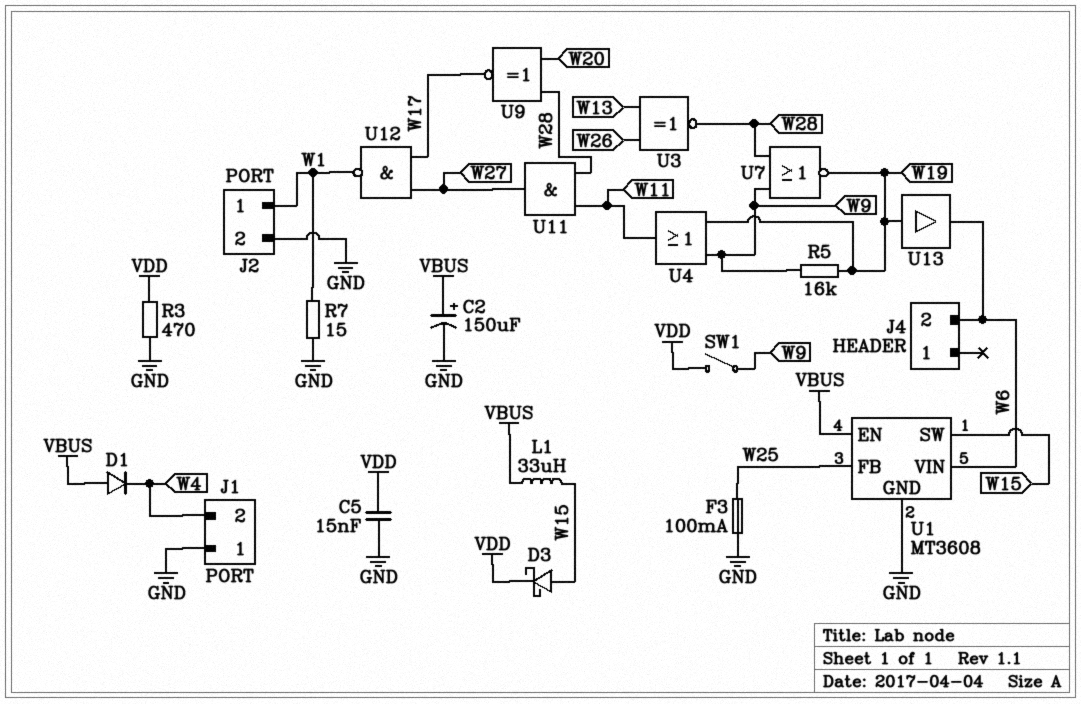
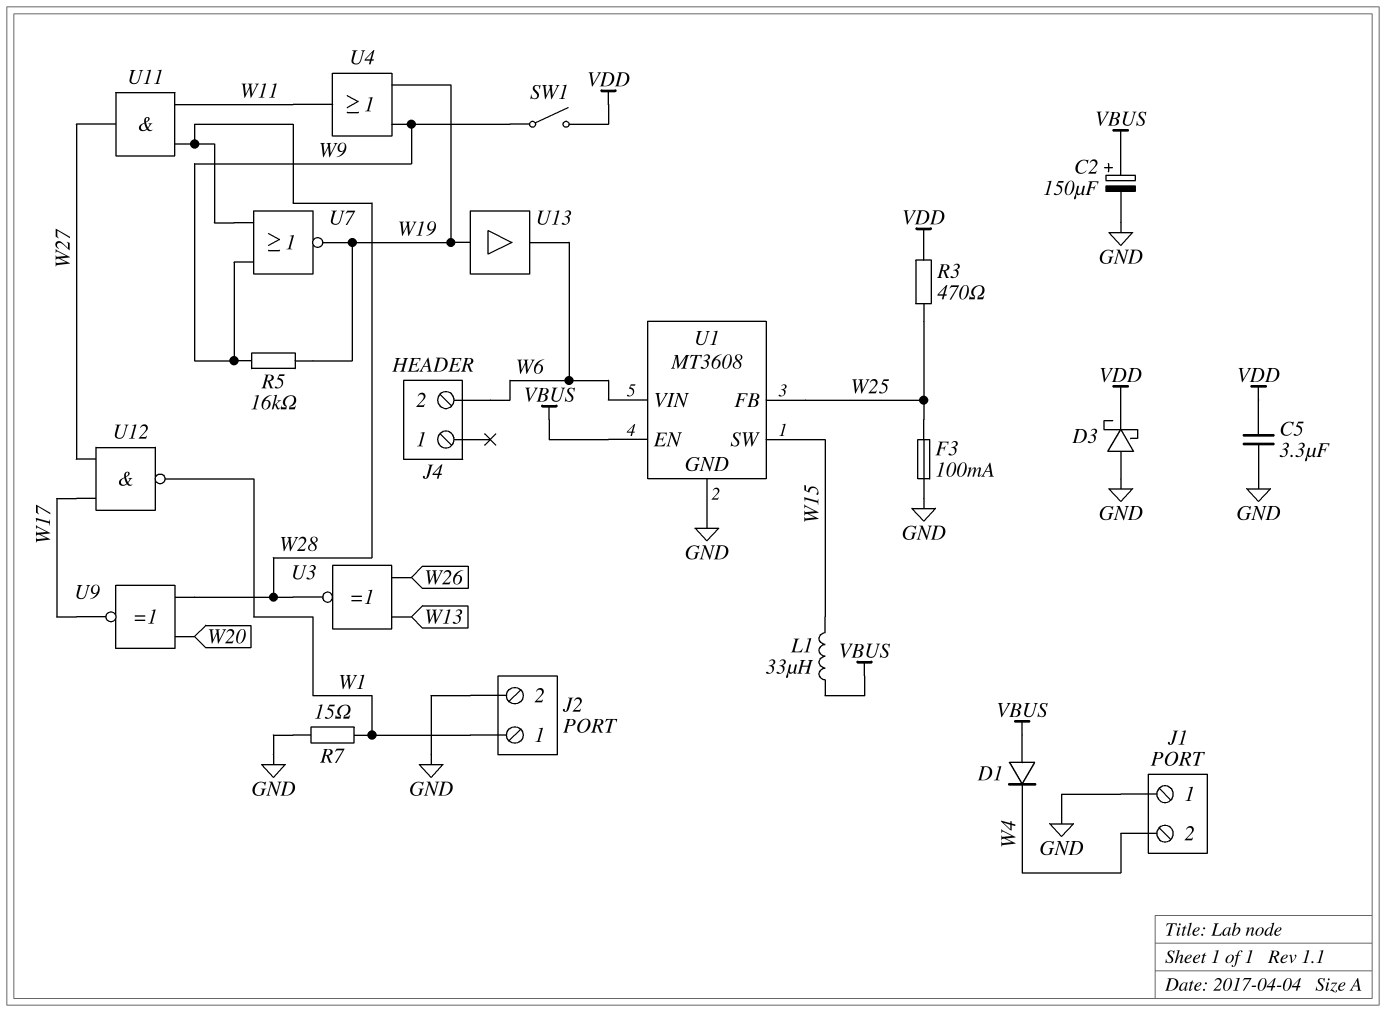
C5: 15nF (GND, VDD) -> 3.3uF (GND, VDD)
D3: schottky (A W15, K VDD) -> schottky (A GND, K VDD)
R3: 470 (GND, VDD) -> 470 (VDD, W25)

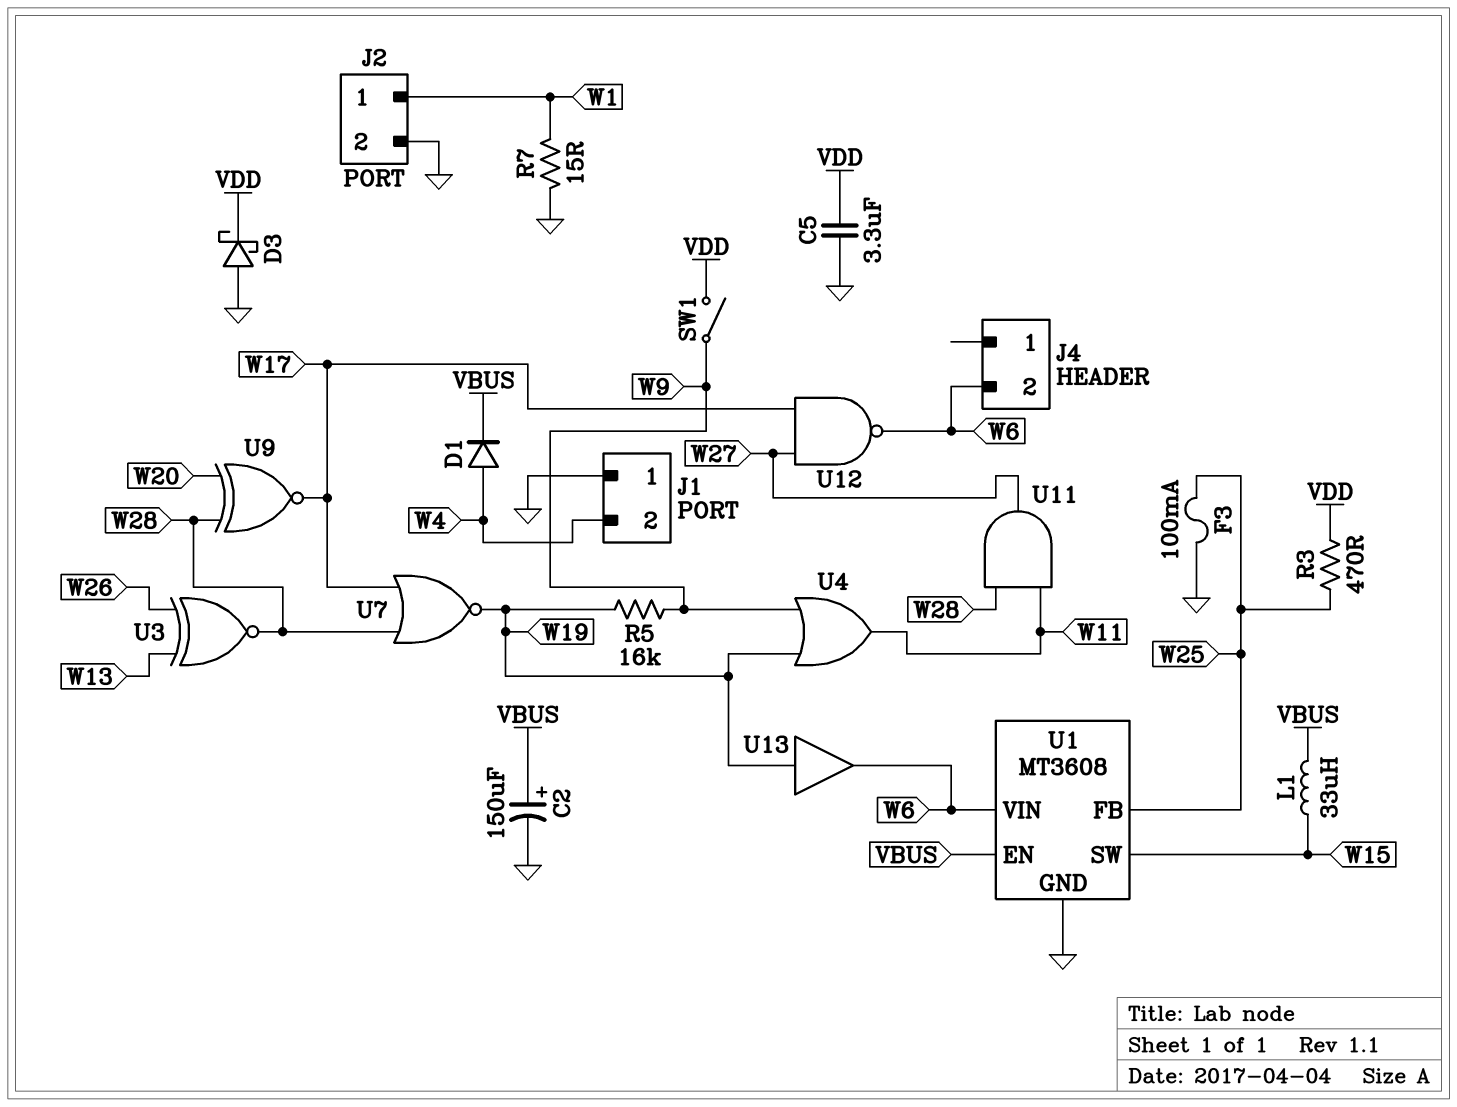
D1: diode (A VBUS, K W4) -> diode (A W4, K VBUS)
U7: NOR (in W9, in W28, out W19) -> NOR (in W17, in W28, out W19)
U12: NAND (in W17, in W27, out W1) -> NAND (in W17, in W27, out W6)

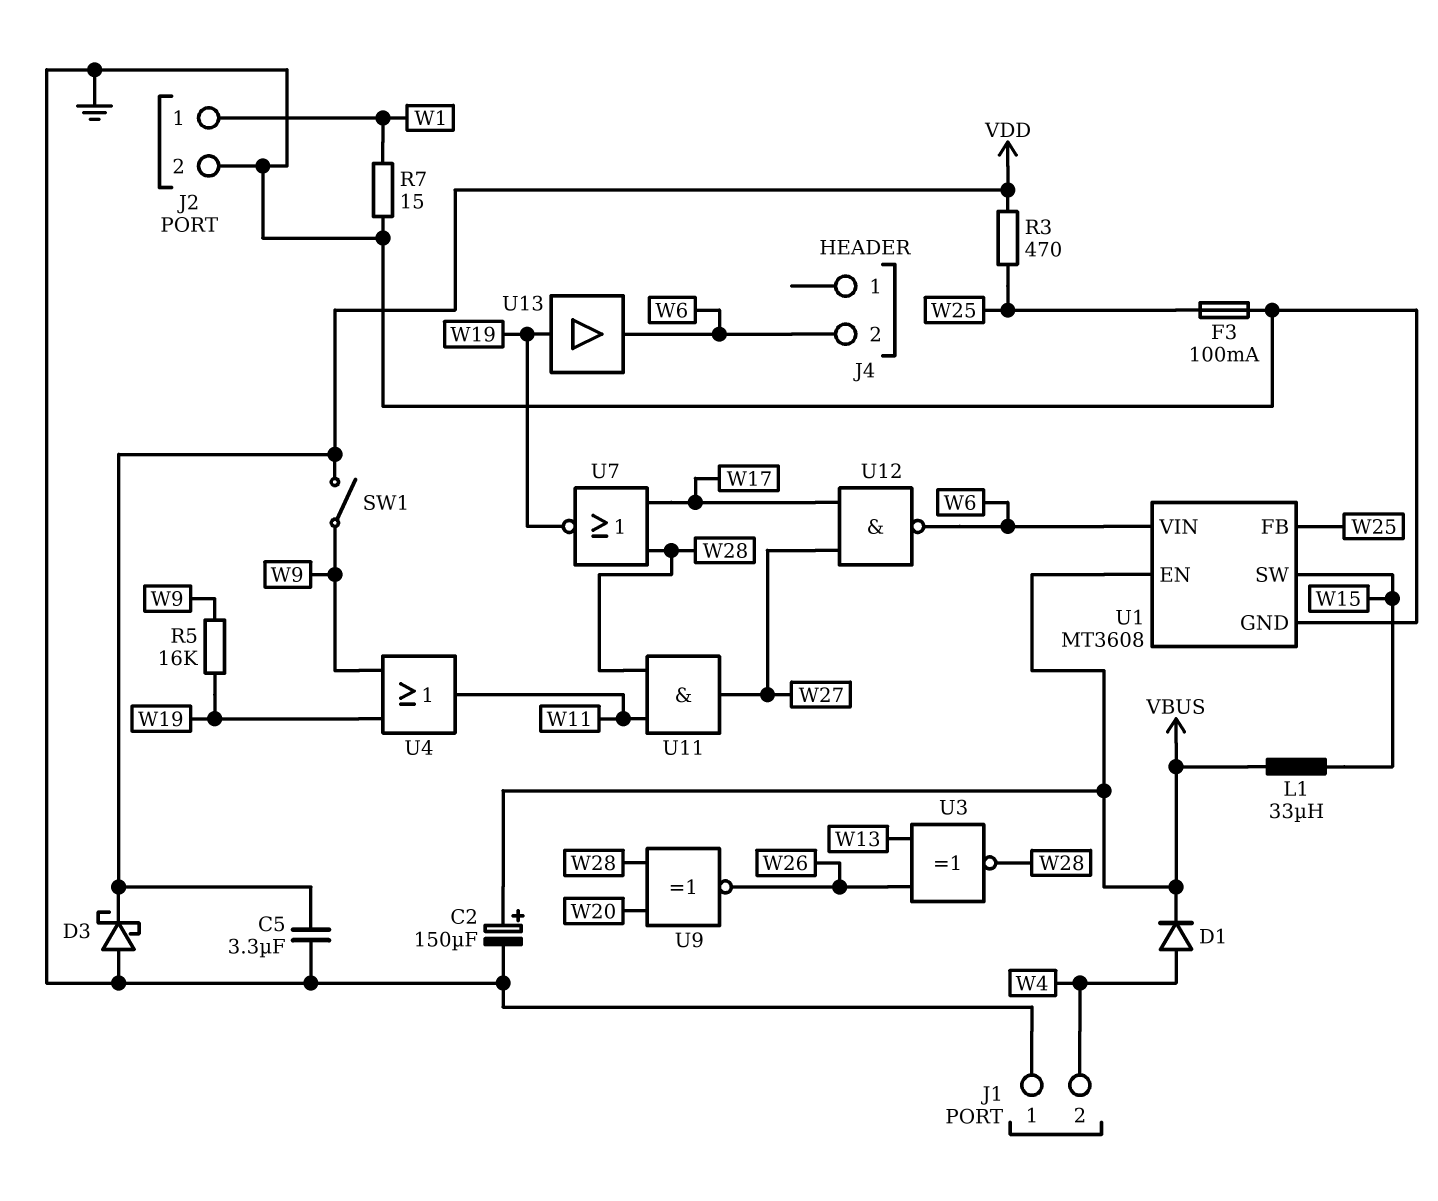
U9: XNOR (in W20, in W28, out W17) -> XNOR (in W20, in W28, out W26)

